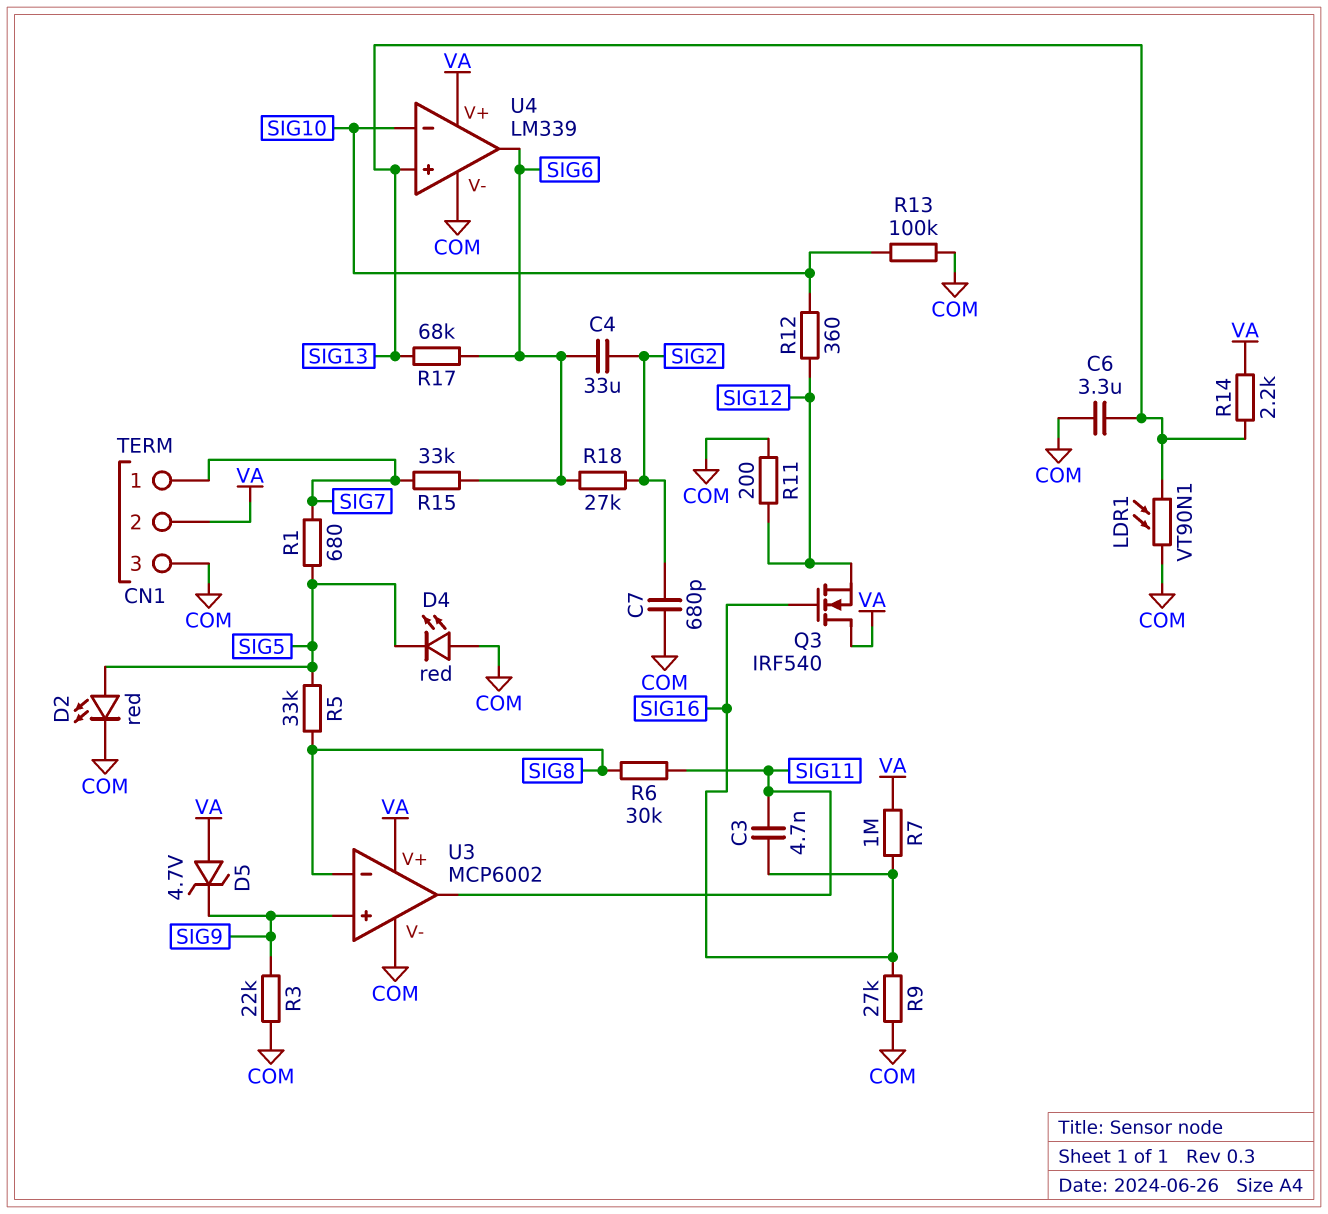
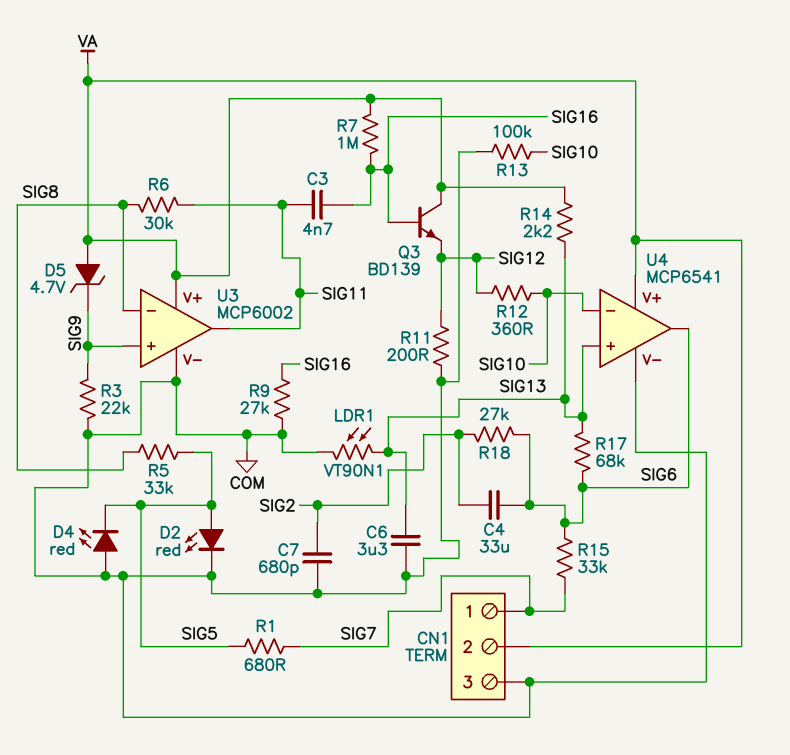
Q3: NMOS IRF540 (G SIG16, D VA, S SIG12) -> NPN BD139 (B SIG16, C VA, E SIG12)
U4: LM339 -> MCP6541

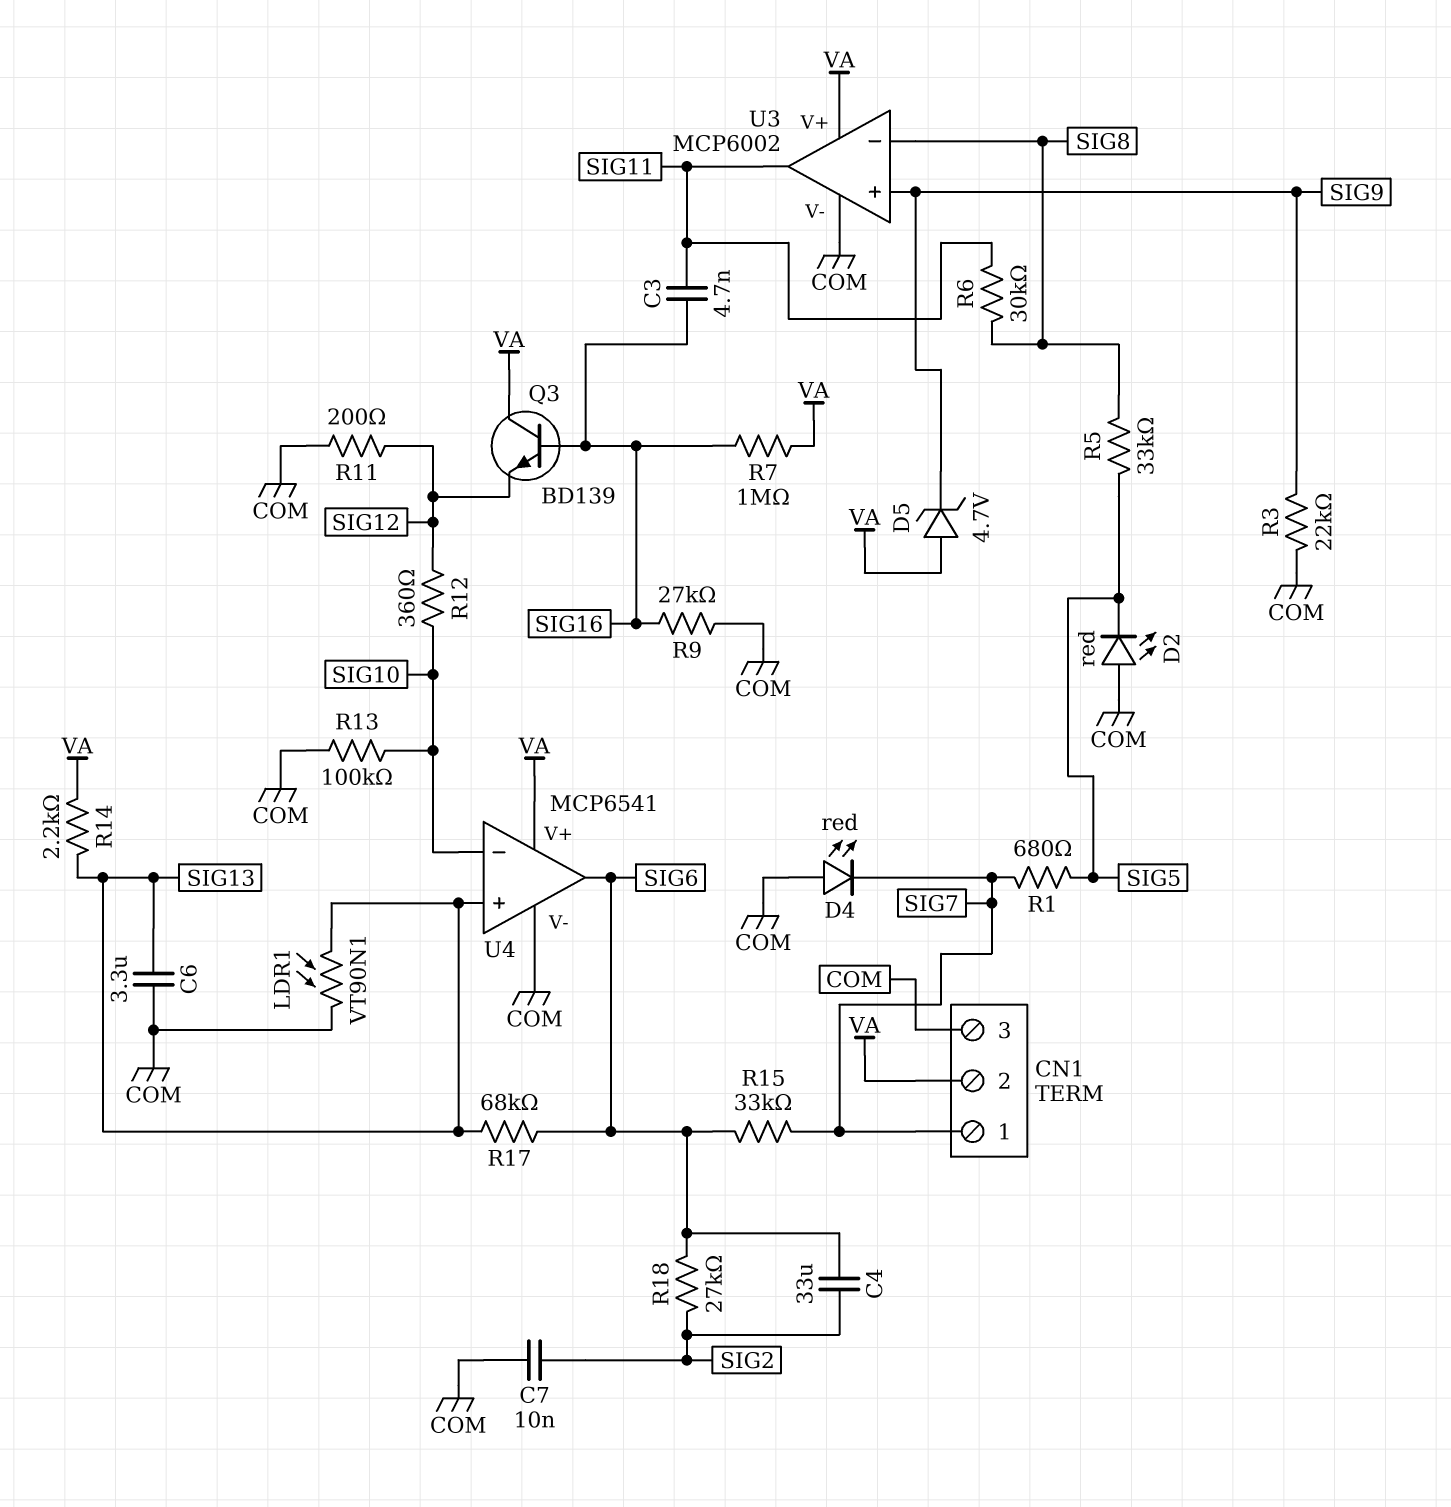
C7: 680pF (COM, SIG2) -> 10nF (COM, SIG2)
D2: LED red (A SIG5, K COM) -> LED red (A COM, K SIG5)
D4: LED red (A COM, K SIG5) -> LED red (A COM, K SIG7)

